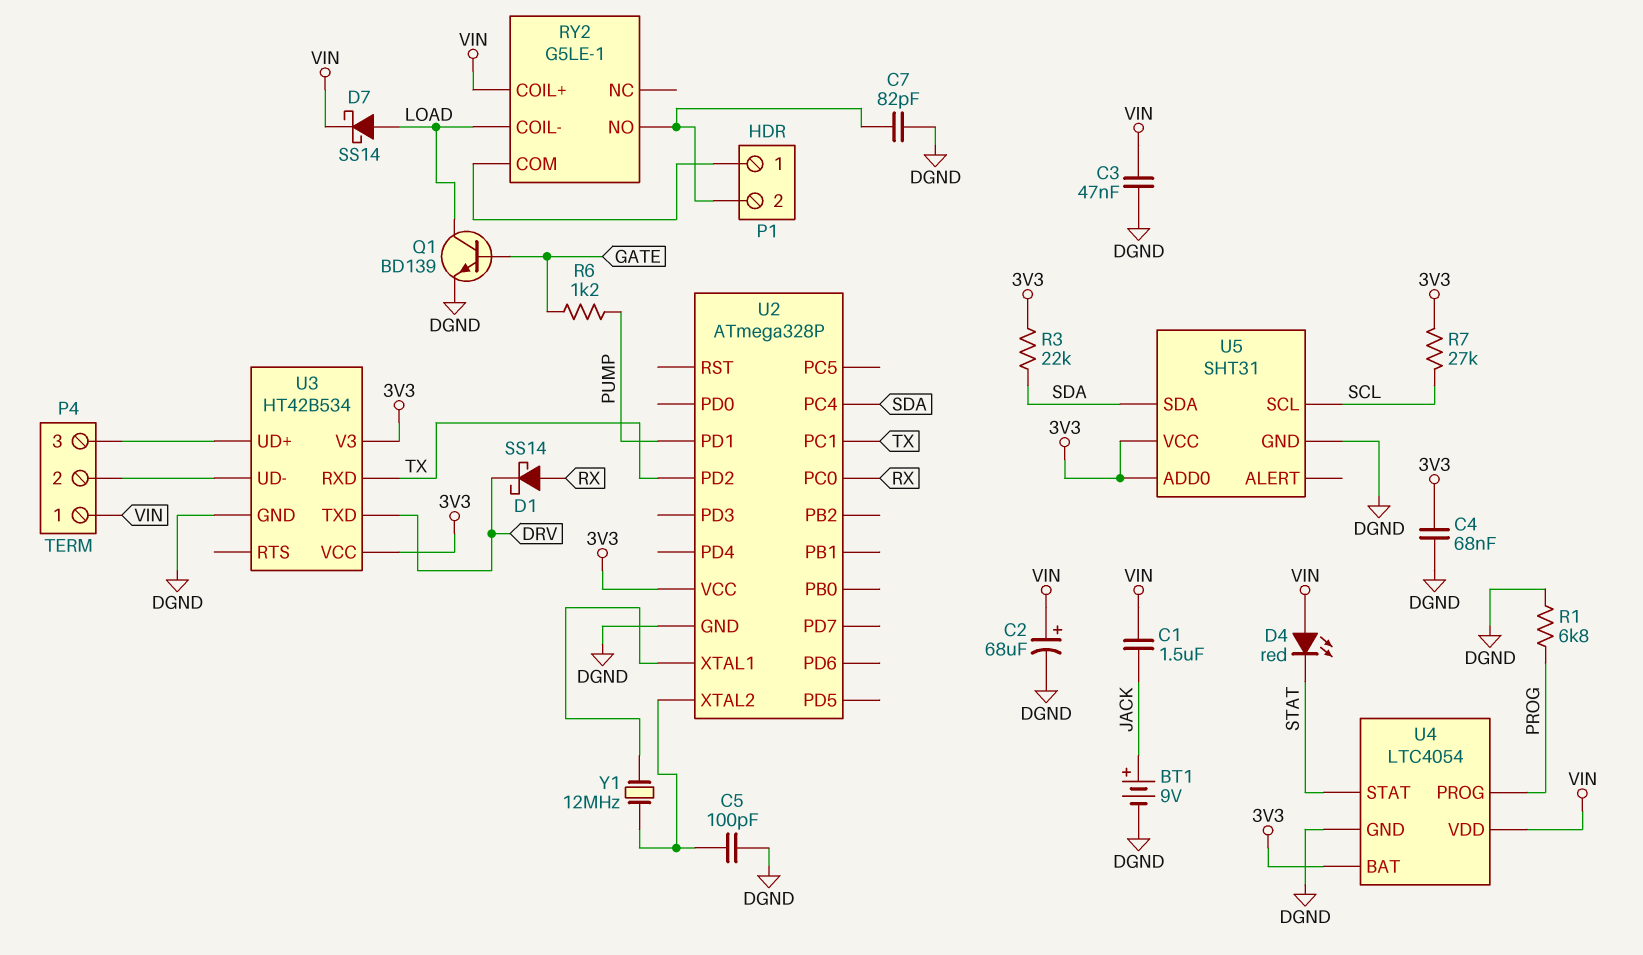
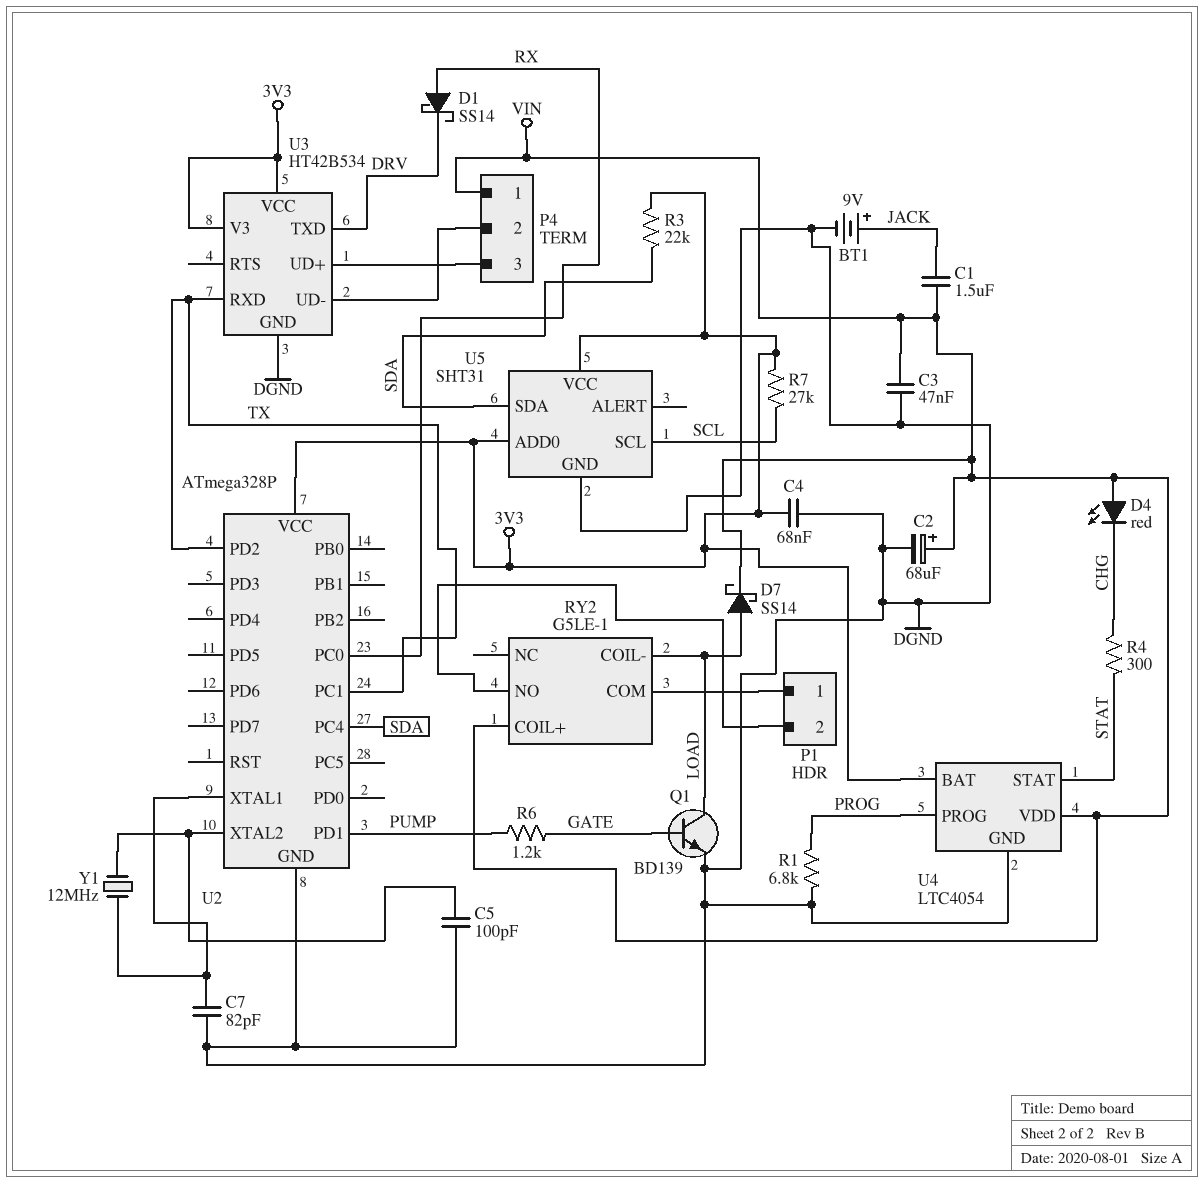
C7: 82pF (DGND, P1/2) -> 82pF (DGND, U2/XTAL1)
D4: LED red (A VIN, K STAT) -> LED red (A VIN, K CHG)
R4: none -> 300 (CHG, STAT)

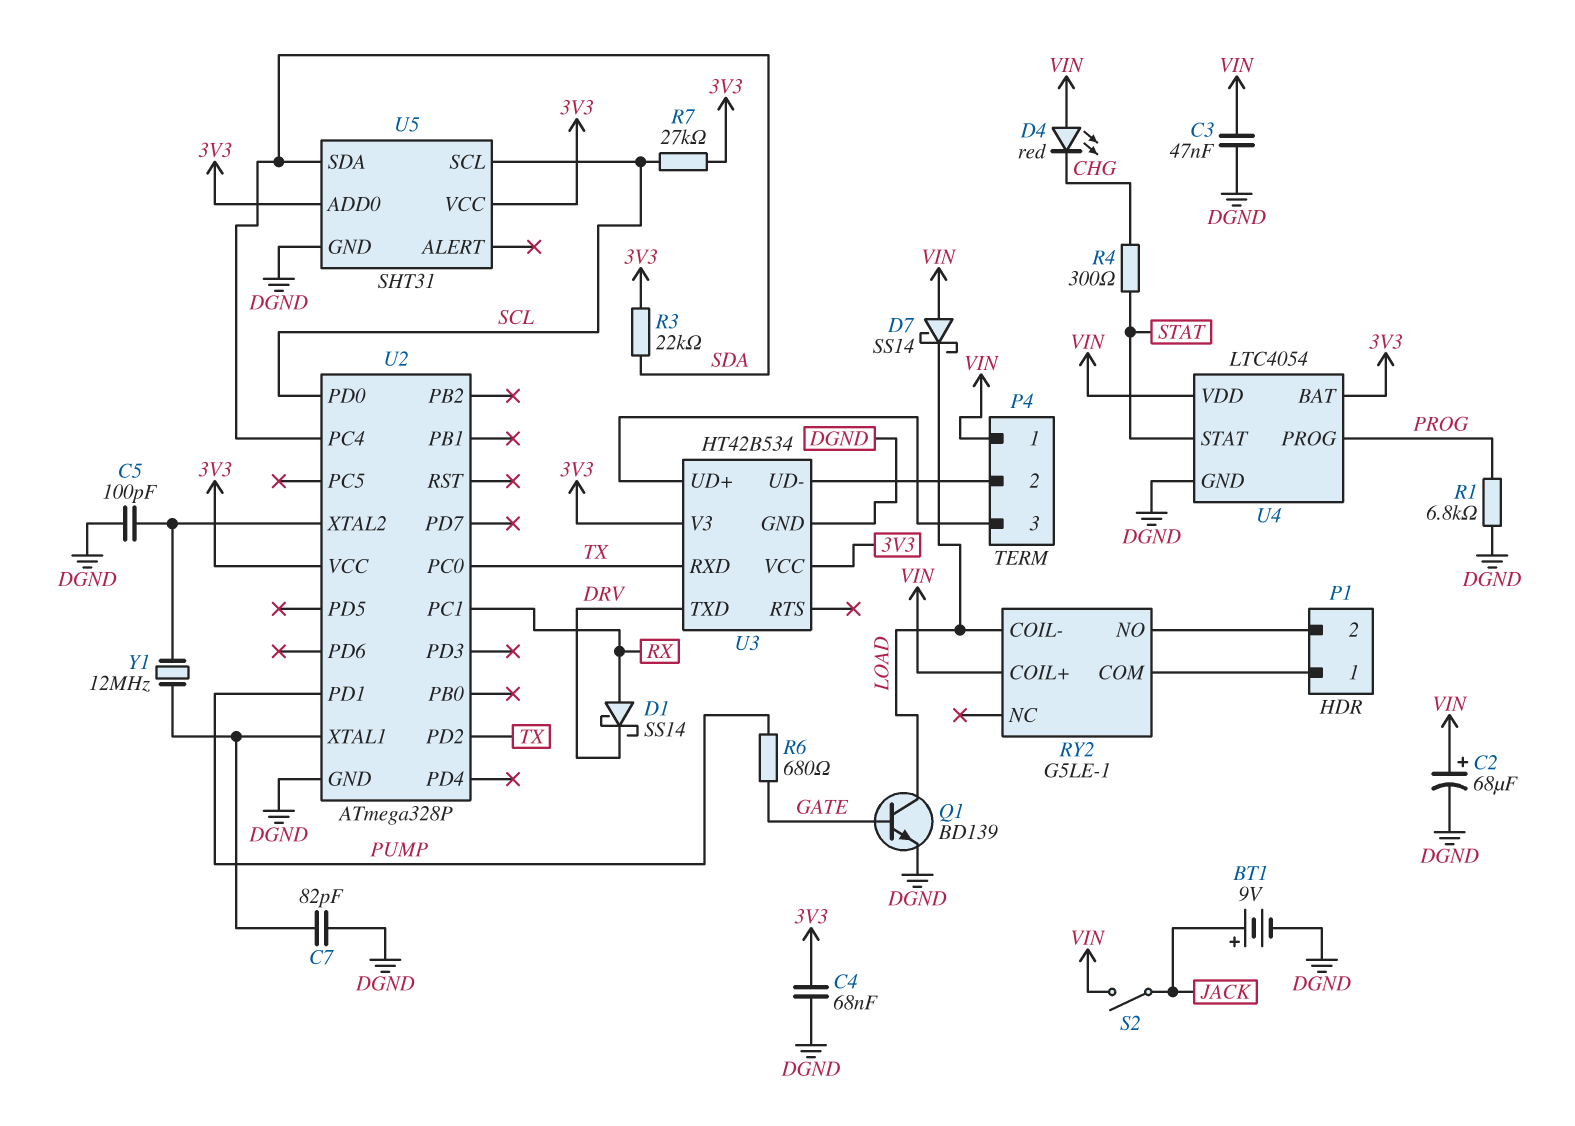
C1: 1.5uF (JACK, VIN) -> none
D7: schottky SS14 (A LOAD, K VIN) -> schottky SS14 (A VIN, K LOAD)
R6: 1.2k (GATE, PUMP) -> 680 (GATE, PUMP)
S2: none -> switch (JACK, VIN)
U2 pin PC0: RX -> TX
U2 pin PC1: TX -> RX
U2 pin PD0: none -> SCL

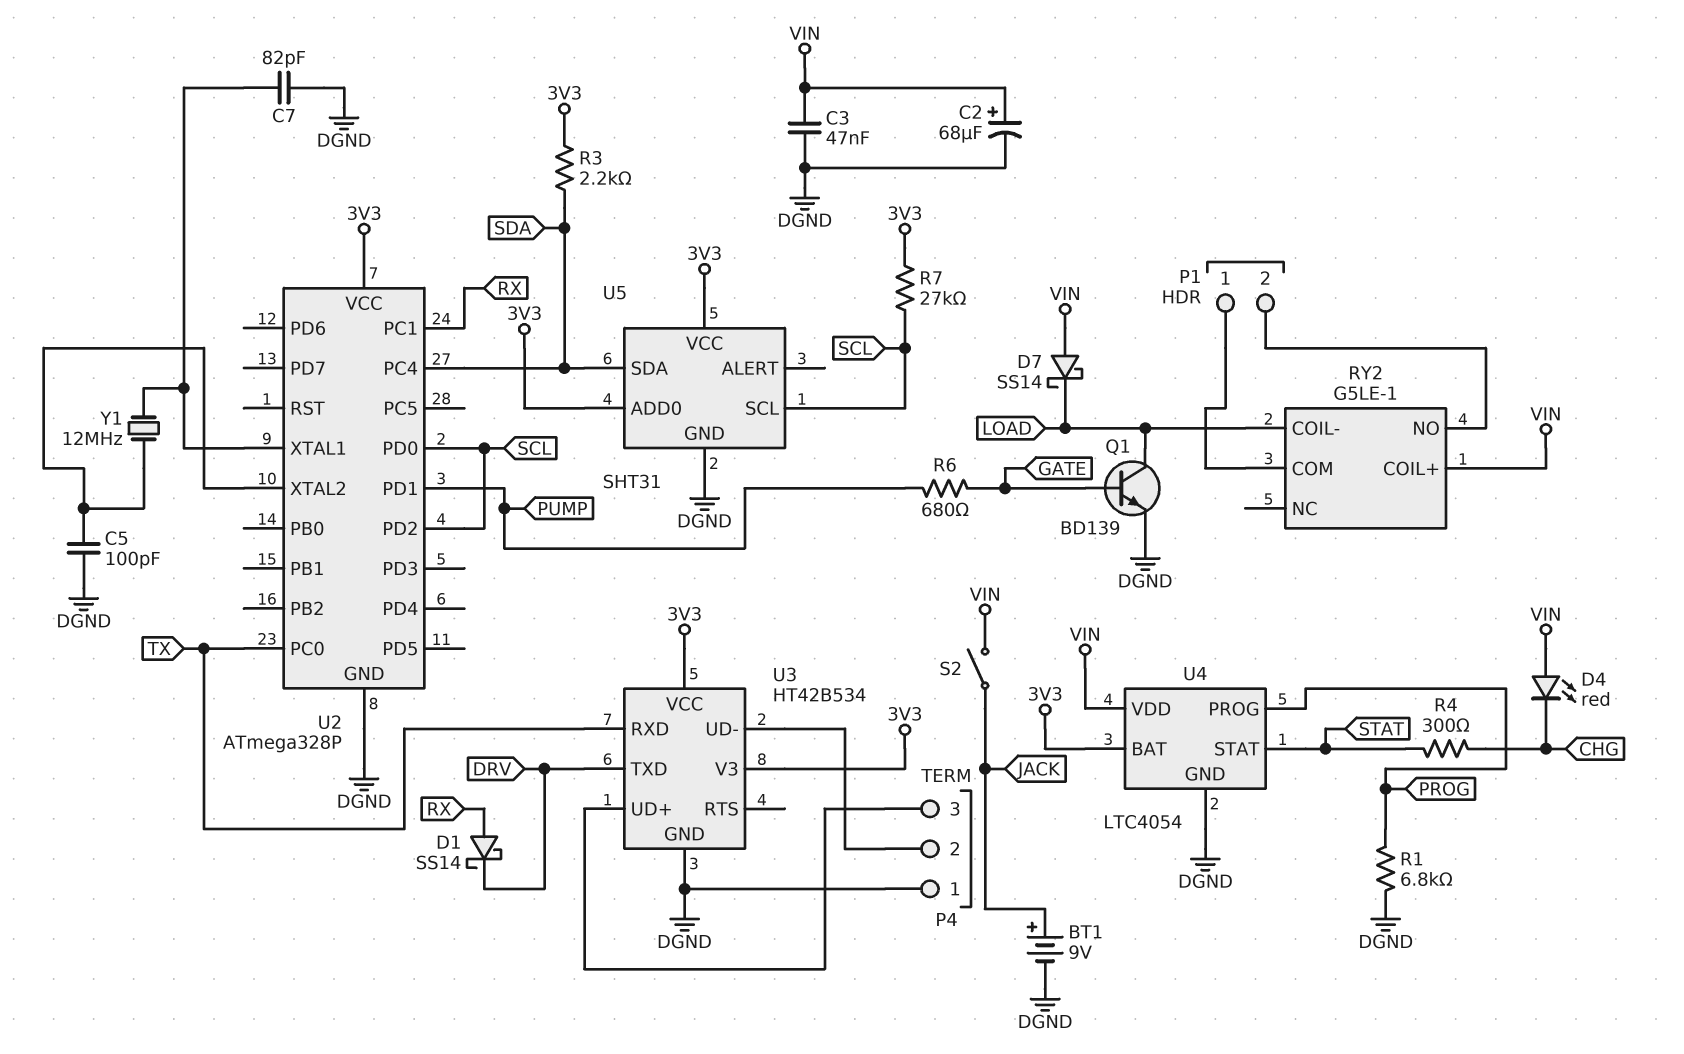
C4: 68nF (3V3, DGND) -> none
P4 pin 1: VIN -> DGND
R3: 22k (3V3, SDA) -> 2.2k (3V3, SDA)
U2 pin PD2: TX -> SCL

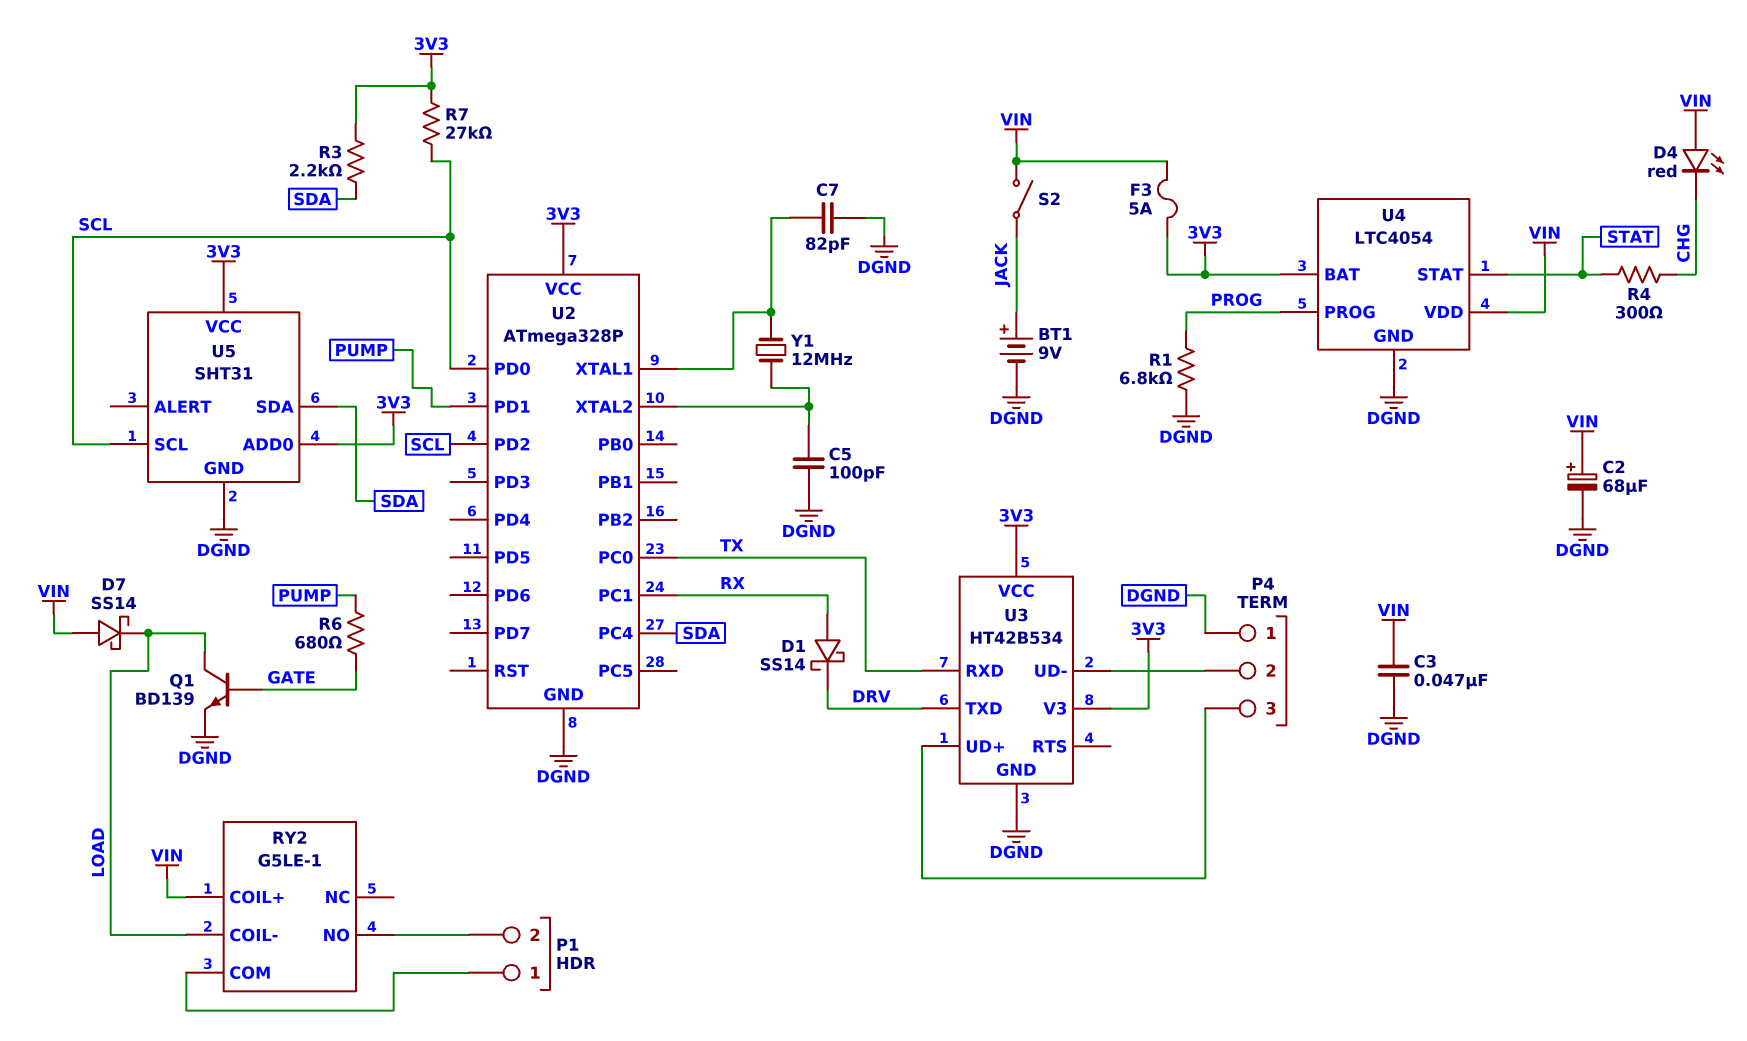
F3: none -> 5A (3V3, VIN)

